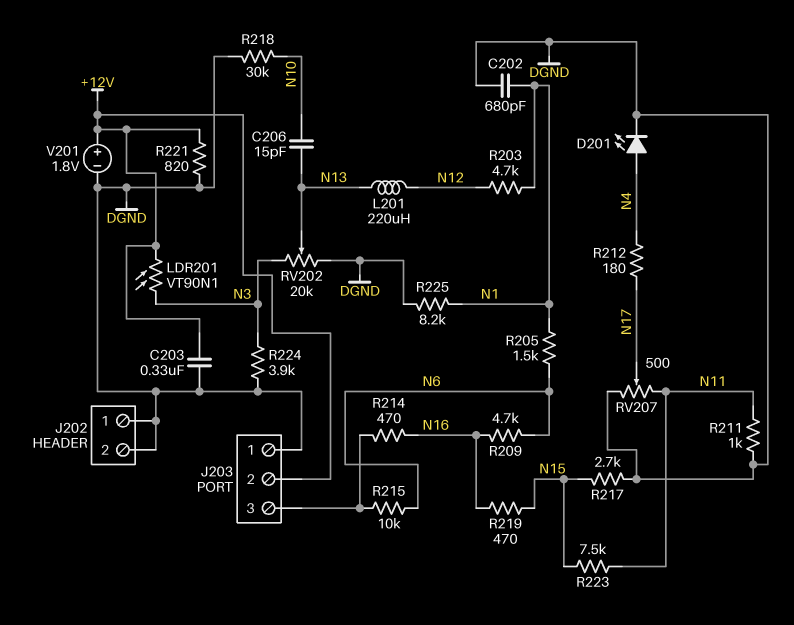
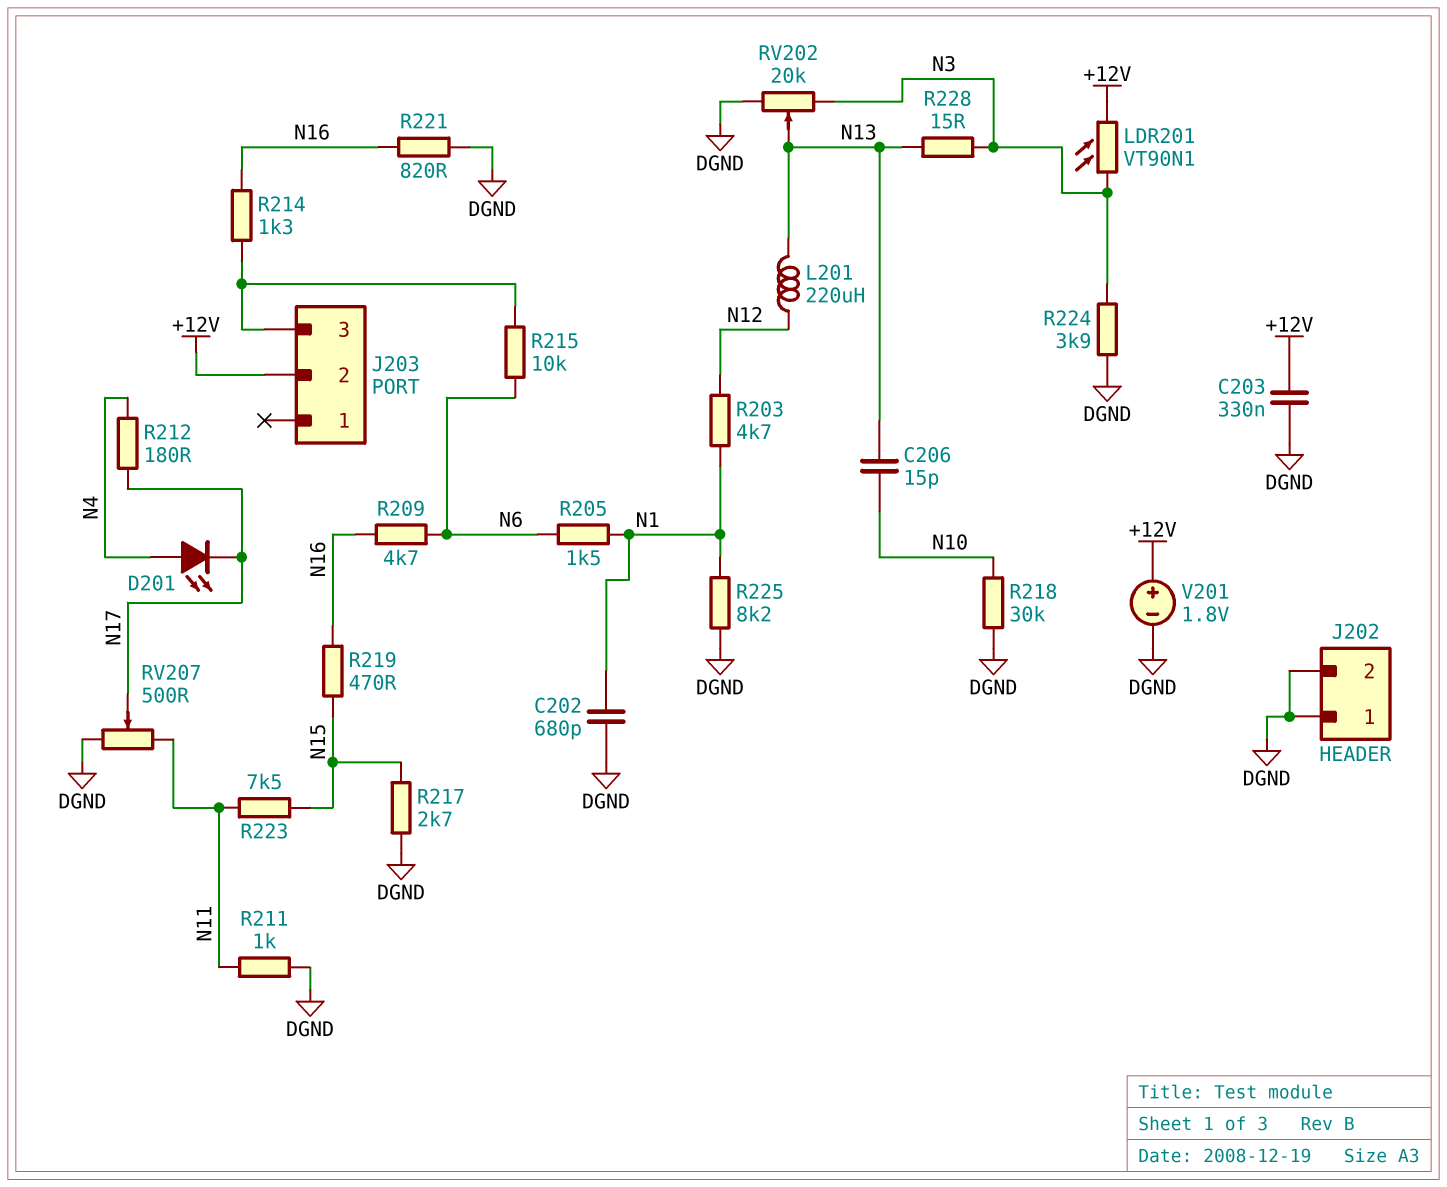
D201: LED (A N4, K DGND) -> LED (A N4, K N17)
J203 pin 1: DGND -> none
R214: 470 (J203/3, N16) -> 1.3k (J203/3, N16)
R221: 820 (+12V, DGND) -> 820 (DGND, N16)
R228: none -> 15 (N3, N13)

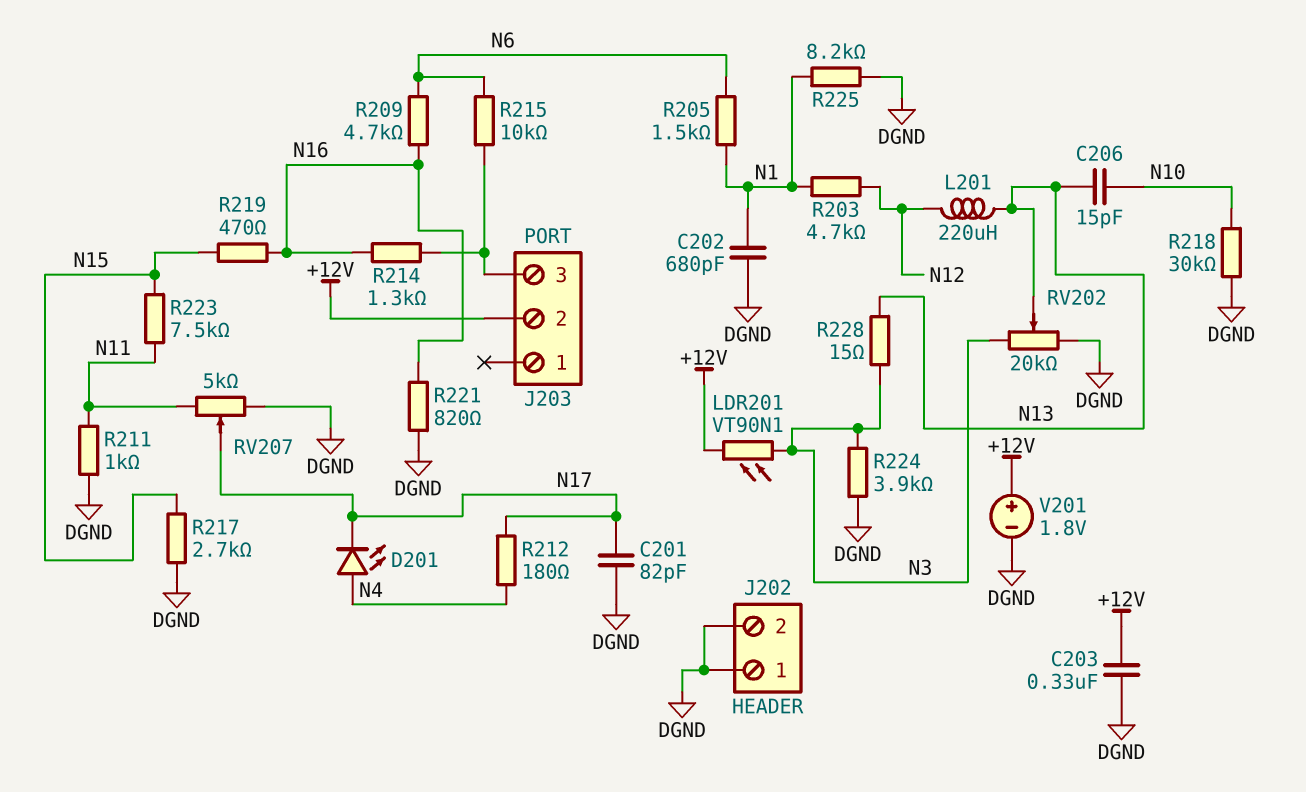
C201: none -> 82pF (DGND, N17)
RV207: 500 (DGND, N11, wiper N17) -> 5k (DGND, N11, wiper N17)

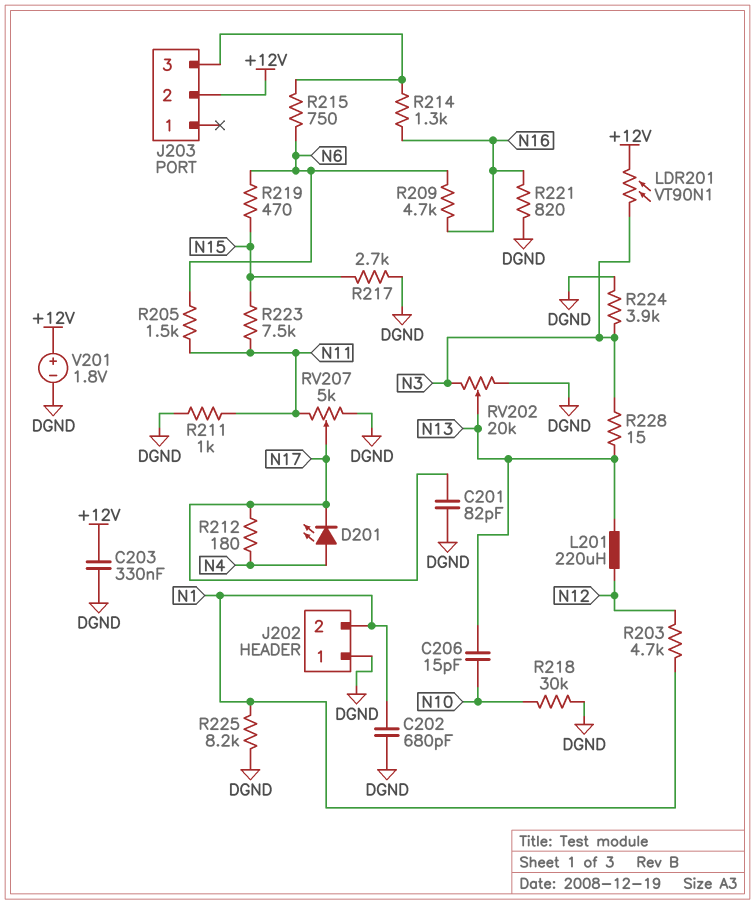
J202 pin 2: DGND -> N1
R205: 1.5k (N1, N6) -> 1.5k (N6, N11)
R215: 10k (J203/3, N6) -> 750 (J203/3, N6)
R219: 470 (N15, N16) -> 470 (N6, N15)

